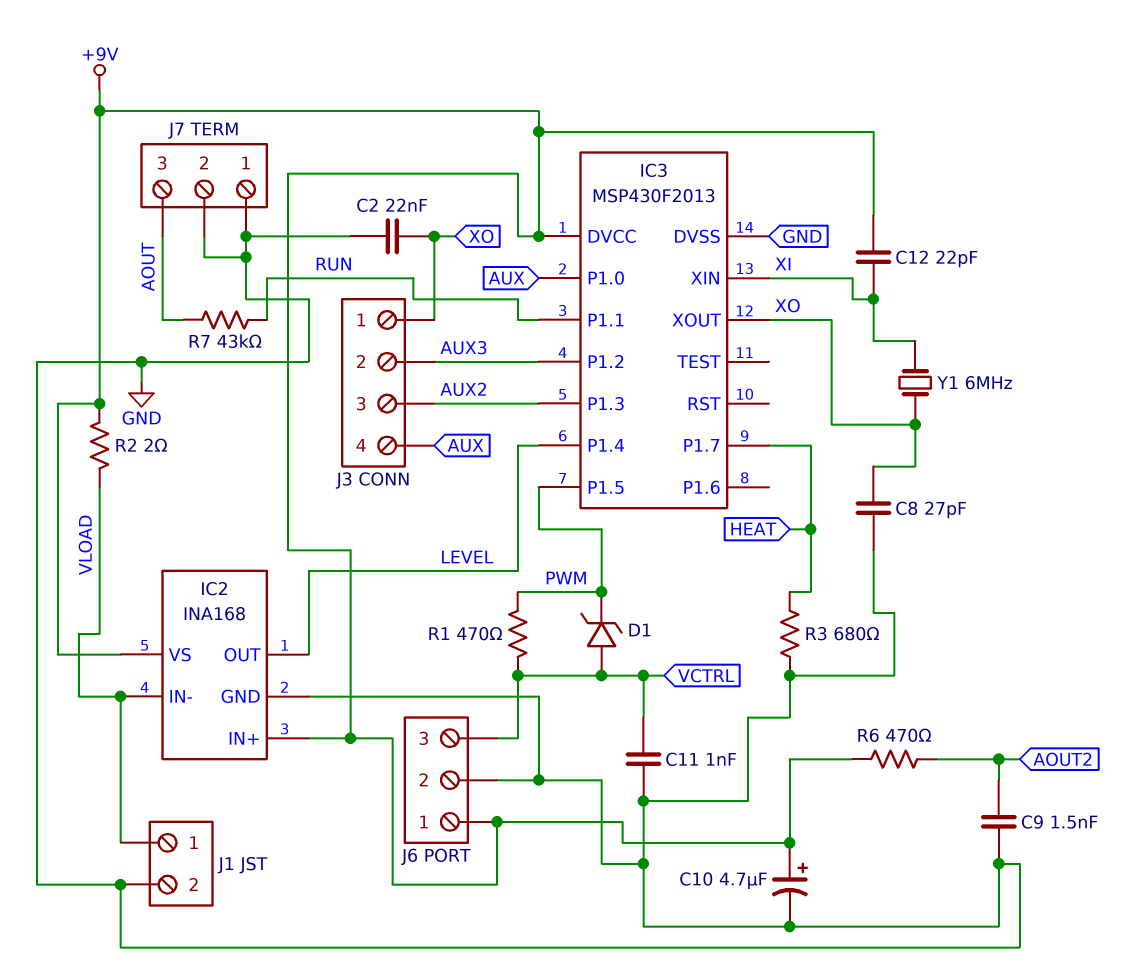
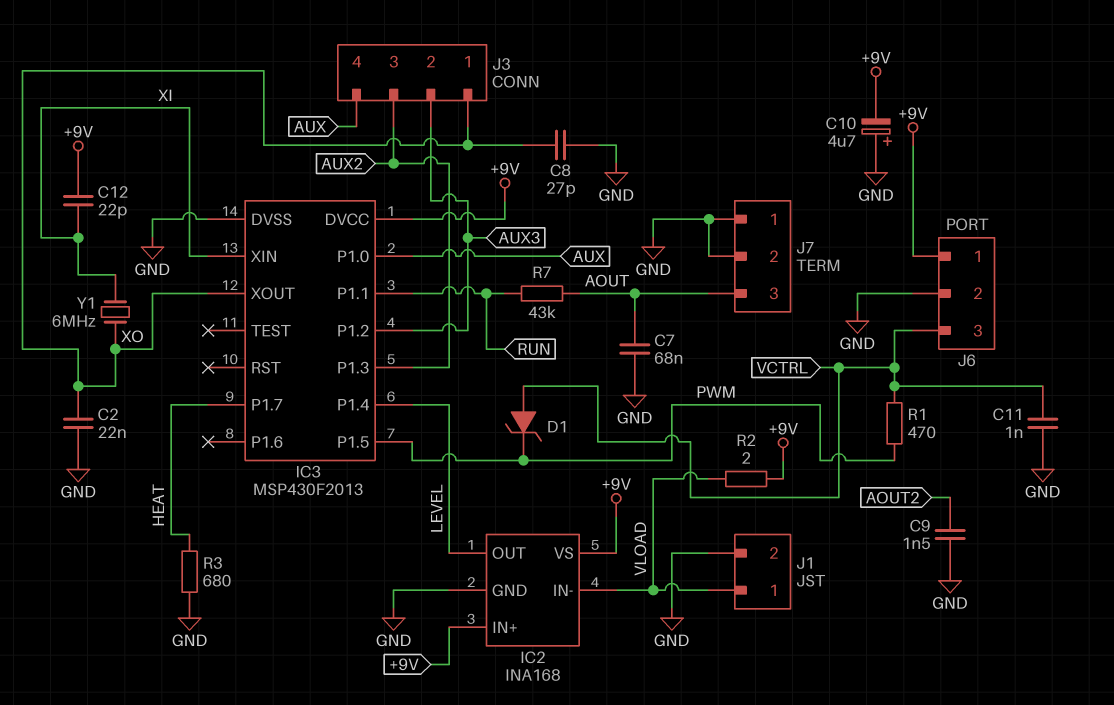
C7: none -> 68nF (AOUT, GND)
C10: 4.7uF (plus +9V, minus GND) -> 4.7uF (plus GND, minus +9V)
R6: 470 (+9V, AOUT2) -> none

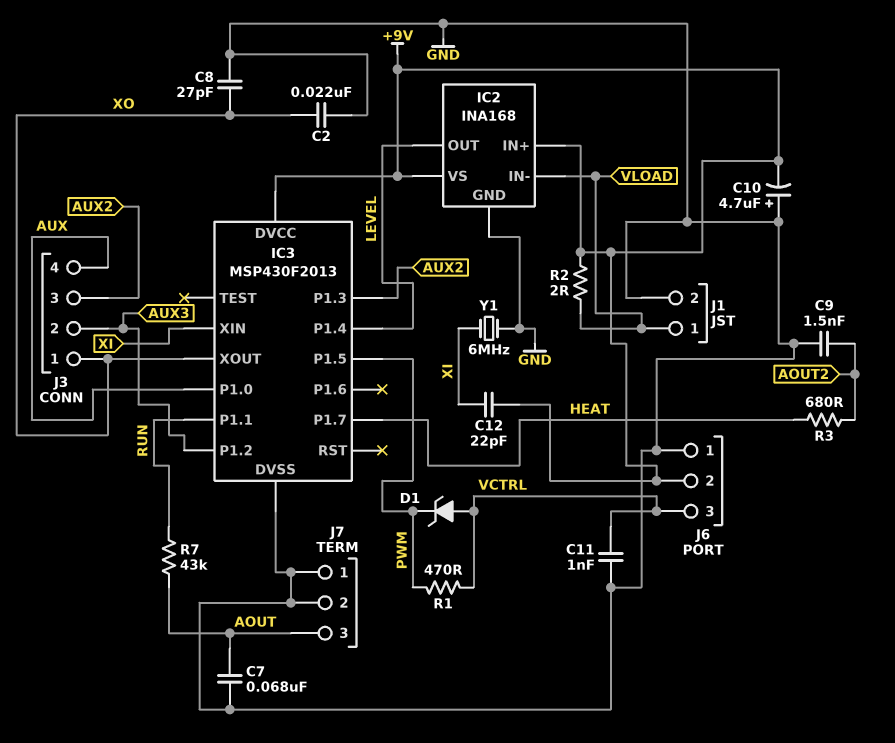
J6 pin 1: +9V -> GND
J6 pin 2: GND -> +9V
R3: 680 (GND, HEAT) -> 680 (AOUT2, HEAT)
Y1: 6MHz (XI, XO) -> 6MHz (GND, XI)

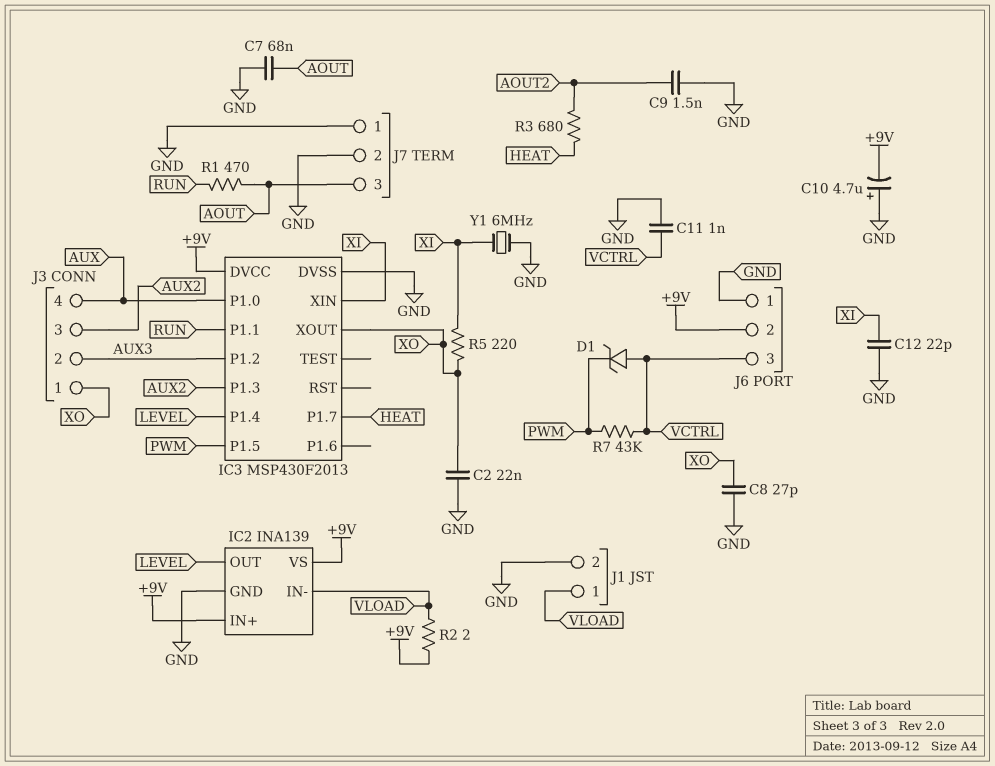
C12: 22pF (+9V, XI) -> 22pF (GND, XI)
IC2: INA168 -> INA139
R1: 470 (PWM, VCTRL) -> 470 (AOUT, RUN)
R5: none -> 220 (XI, XO)
R7: 43k (AOUT, RUN) -> 43k (PWM, VCTRL)

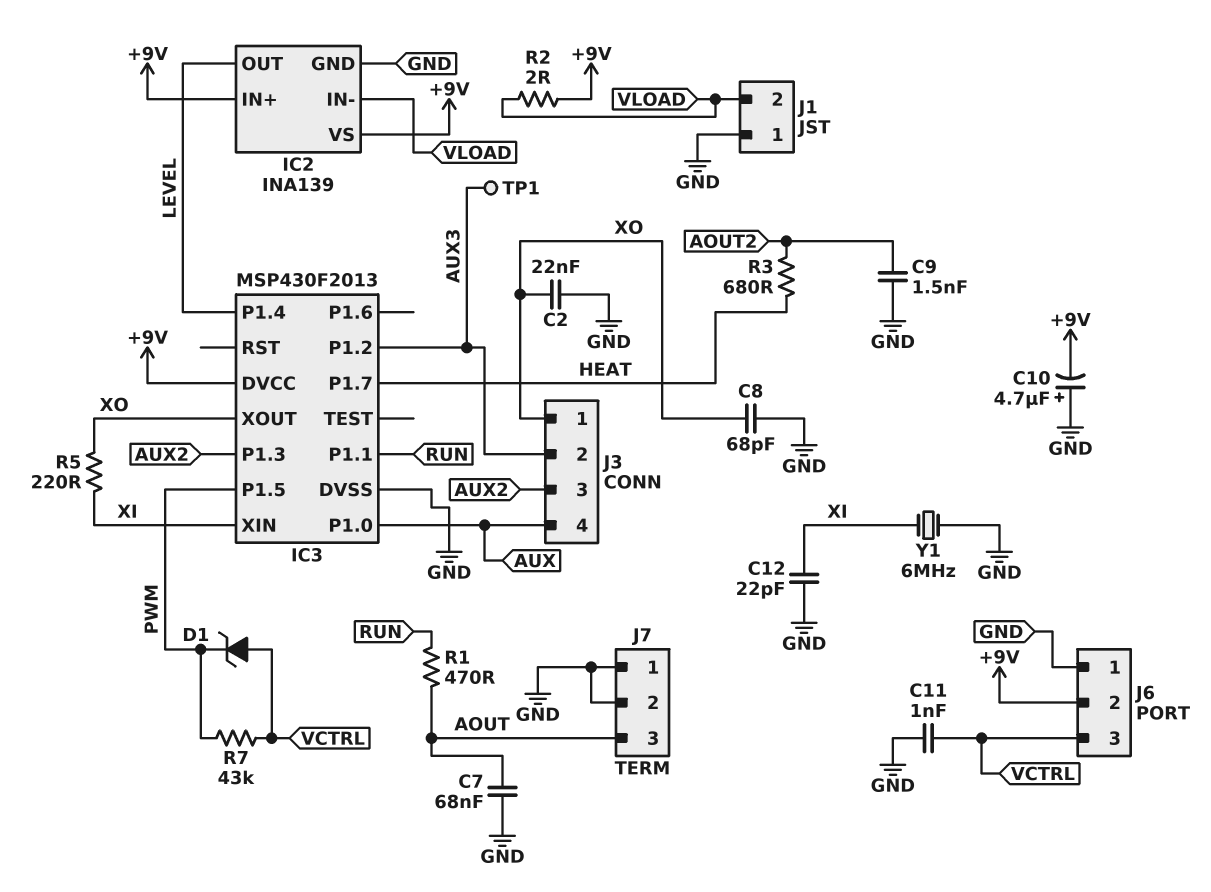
C8: 27pF (GND, XO) -> 68pF (GND, XO)
J1 pin 1: VLOAD -> GND
J1 pin 2: GND -> VLOAD
TP1: none -> test point (AUX3)

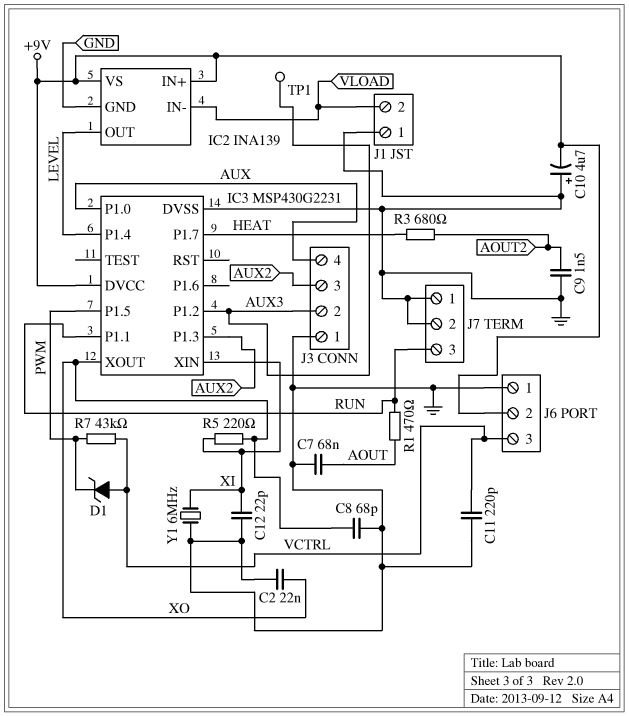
C11: 1nF (GND, VCTRL) -> 220pF (GND, VCTRL)
IC3: MSP430F2013 -> MSP430G2231
J3 pin 1: XO -> GND
J7 pin 3: AOUT -> RUN
R2: 2 (+9V, VLOAD) -> none

